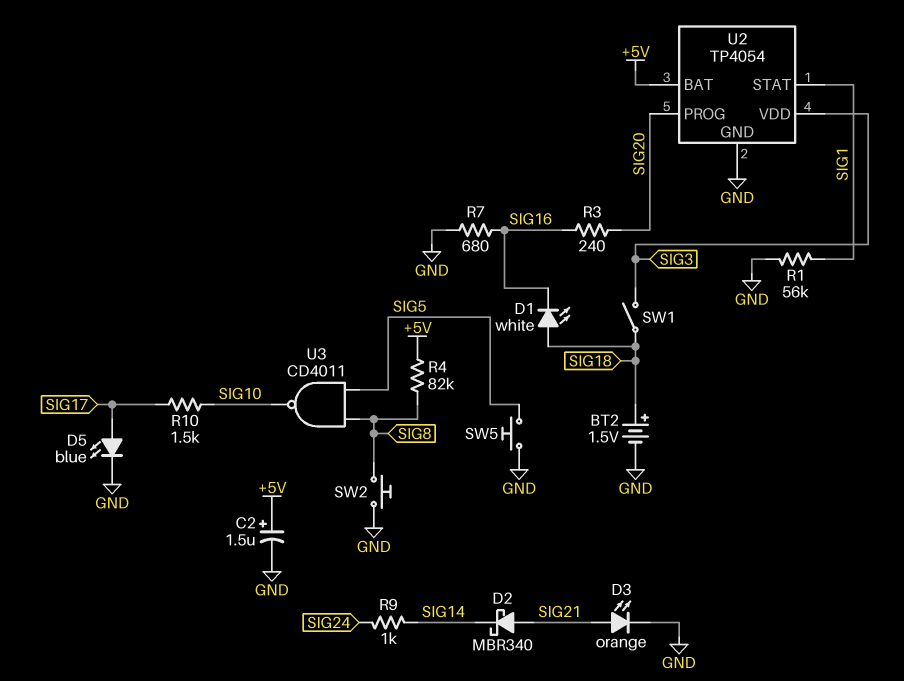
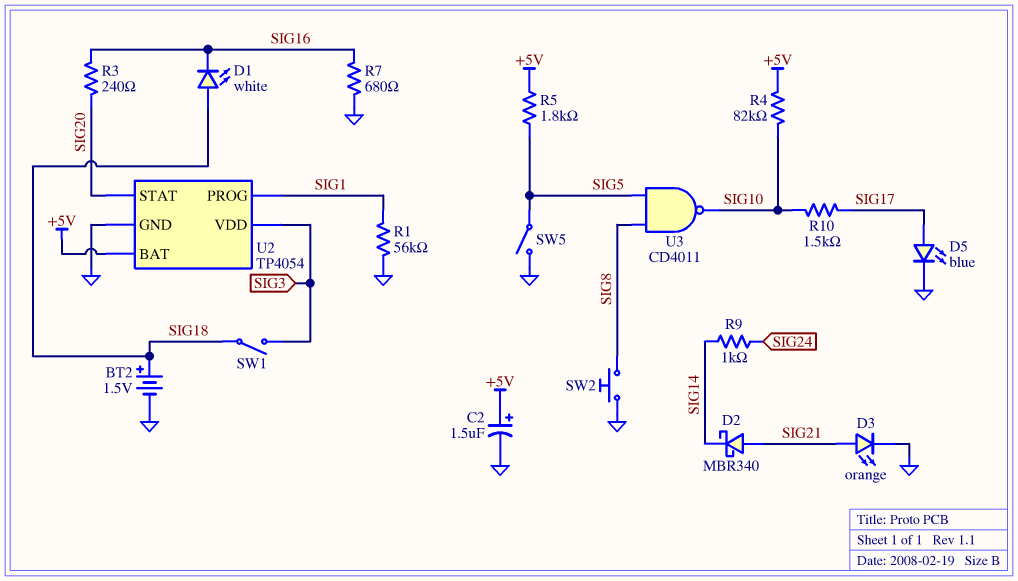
R4: 82k (+5V, SIG8) -> 82k (+5V, SIG10)
R5: none -> 1.8k (+5V, SIG5)
SW5: button (GND, SIG5) -> switch (GND, SIG5)
U2 pin PROG: SIG20 -> SIG1
U2 pin STAT: SIG1 -> SIG20

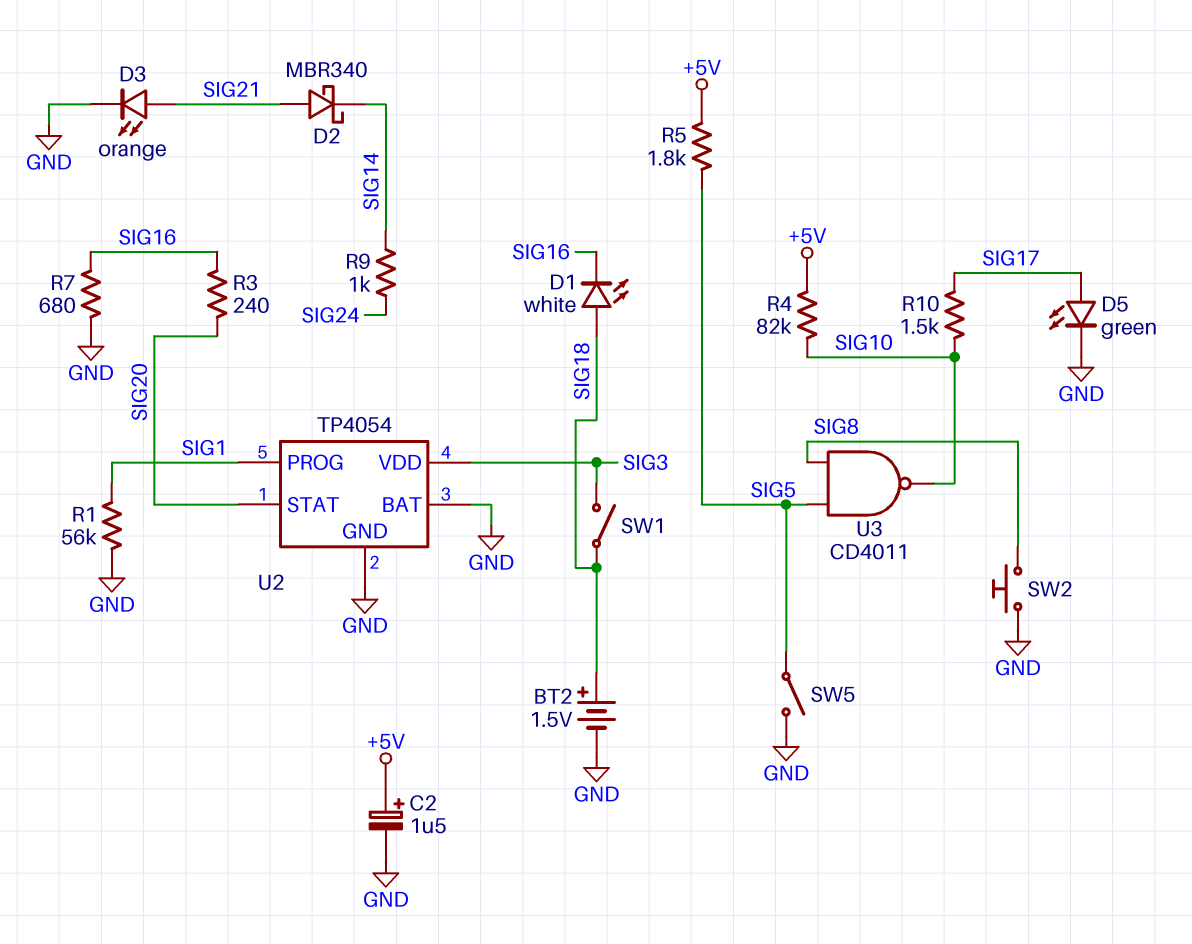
D5: LED blue (A SIG17, K GND) -> LED green (A SIG17, K GND)
U2 pin BAT: +5V -> GND

